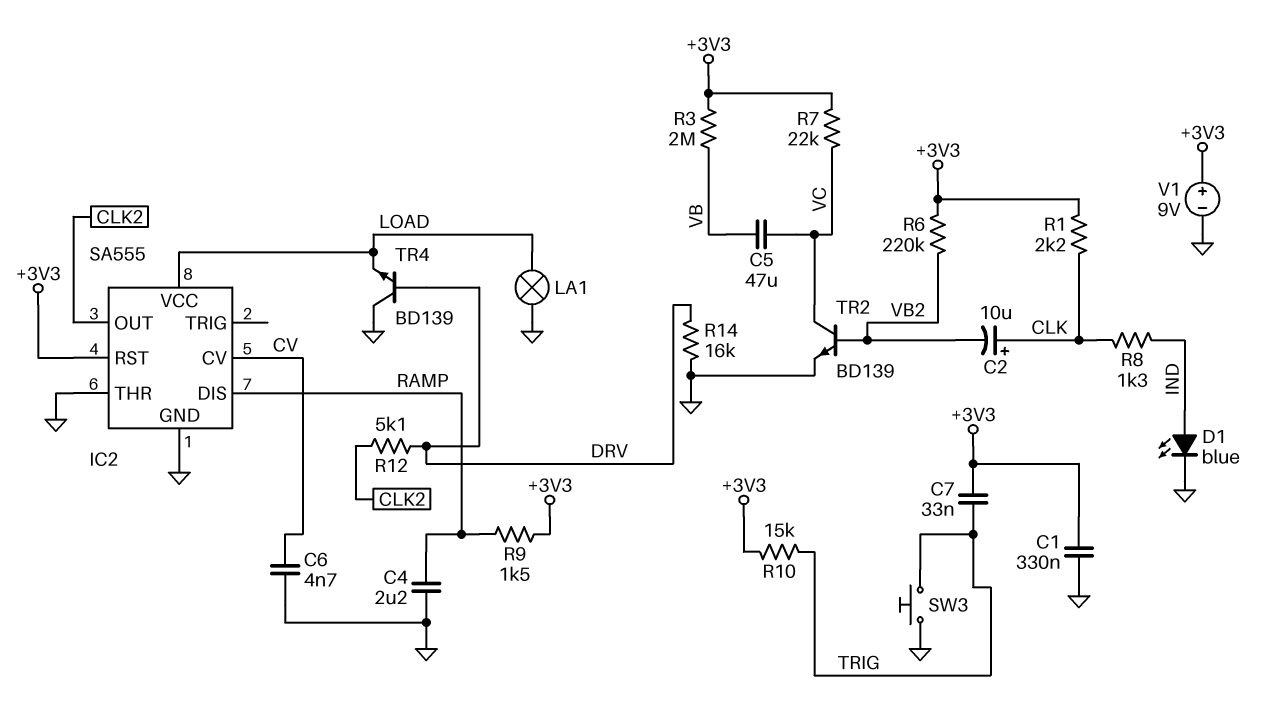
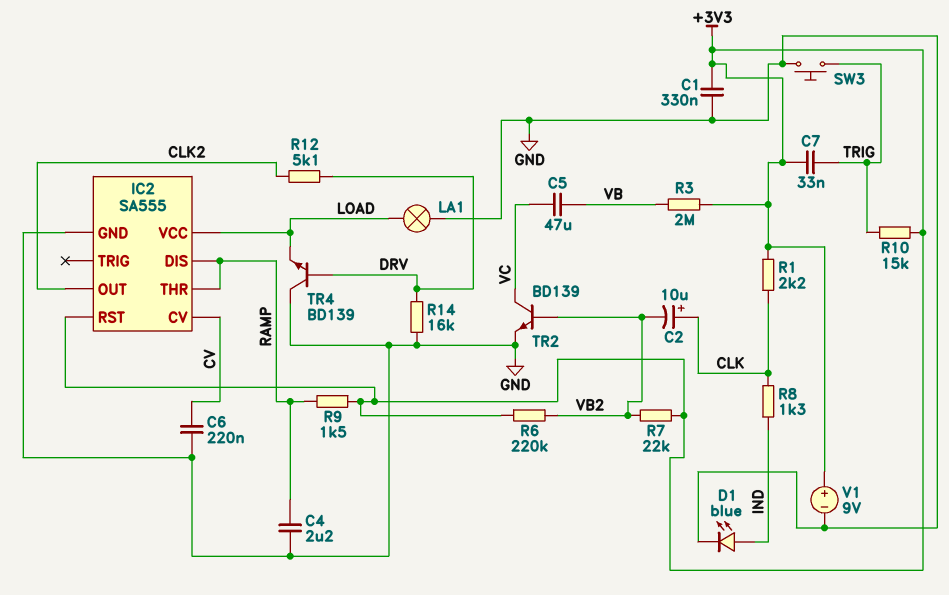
C6: 4.7nF (CV, GND) -> 220nF (CV, GND)
IC2 pin THR: GND -> RAMP
R7: 22k (+3V3, VC) -> 22k (+3V3, VB2)

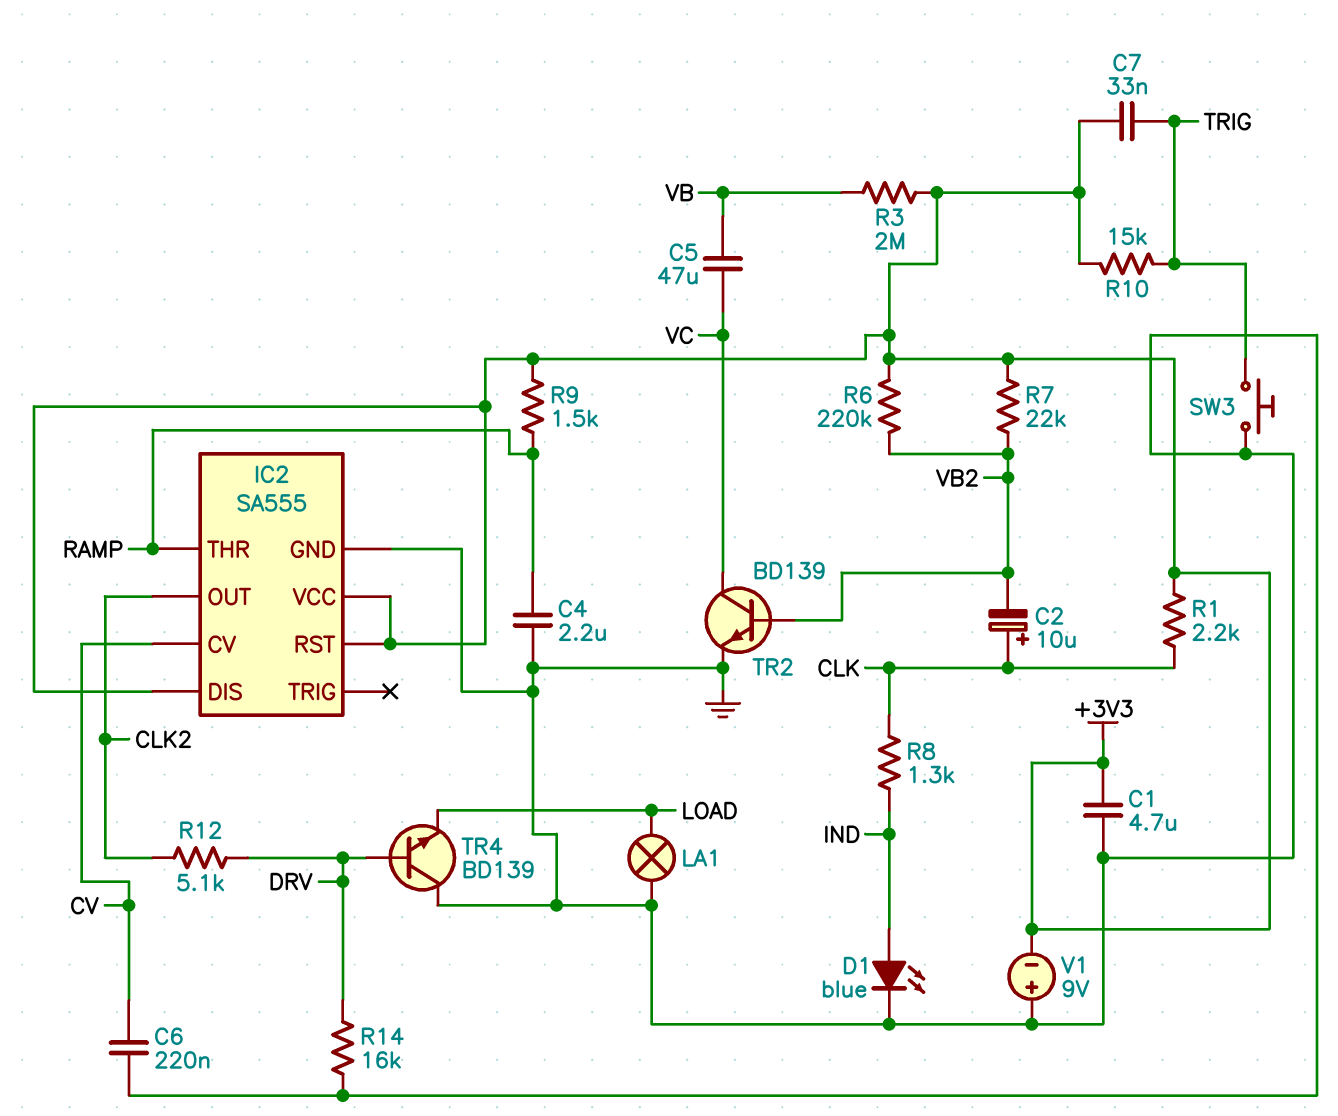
C1: 330nF (+3V3, GND) -> 4.7uF (+3V3, GND)
IC2 pin DIS: RAMP -> +3V3
IC2 pin VCC: LOAD -> +3V3
V1: 9V (plus +3V3, minus GND) -> 9V (plus GND, minus +3V3)

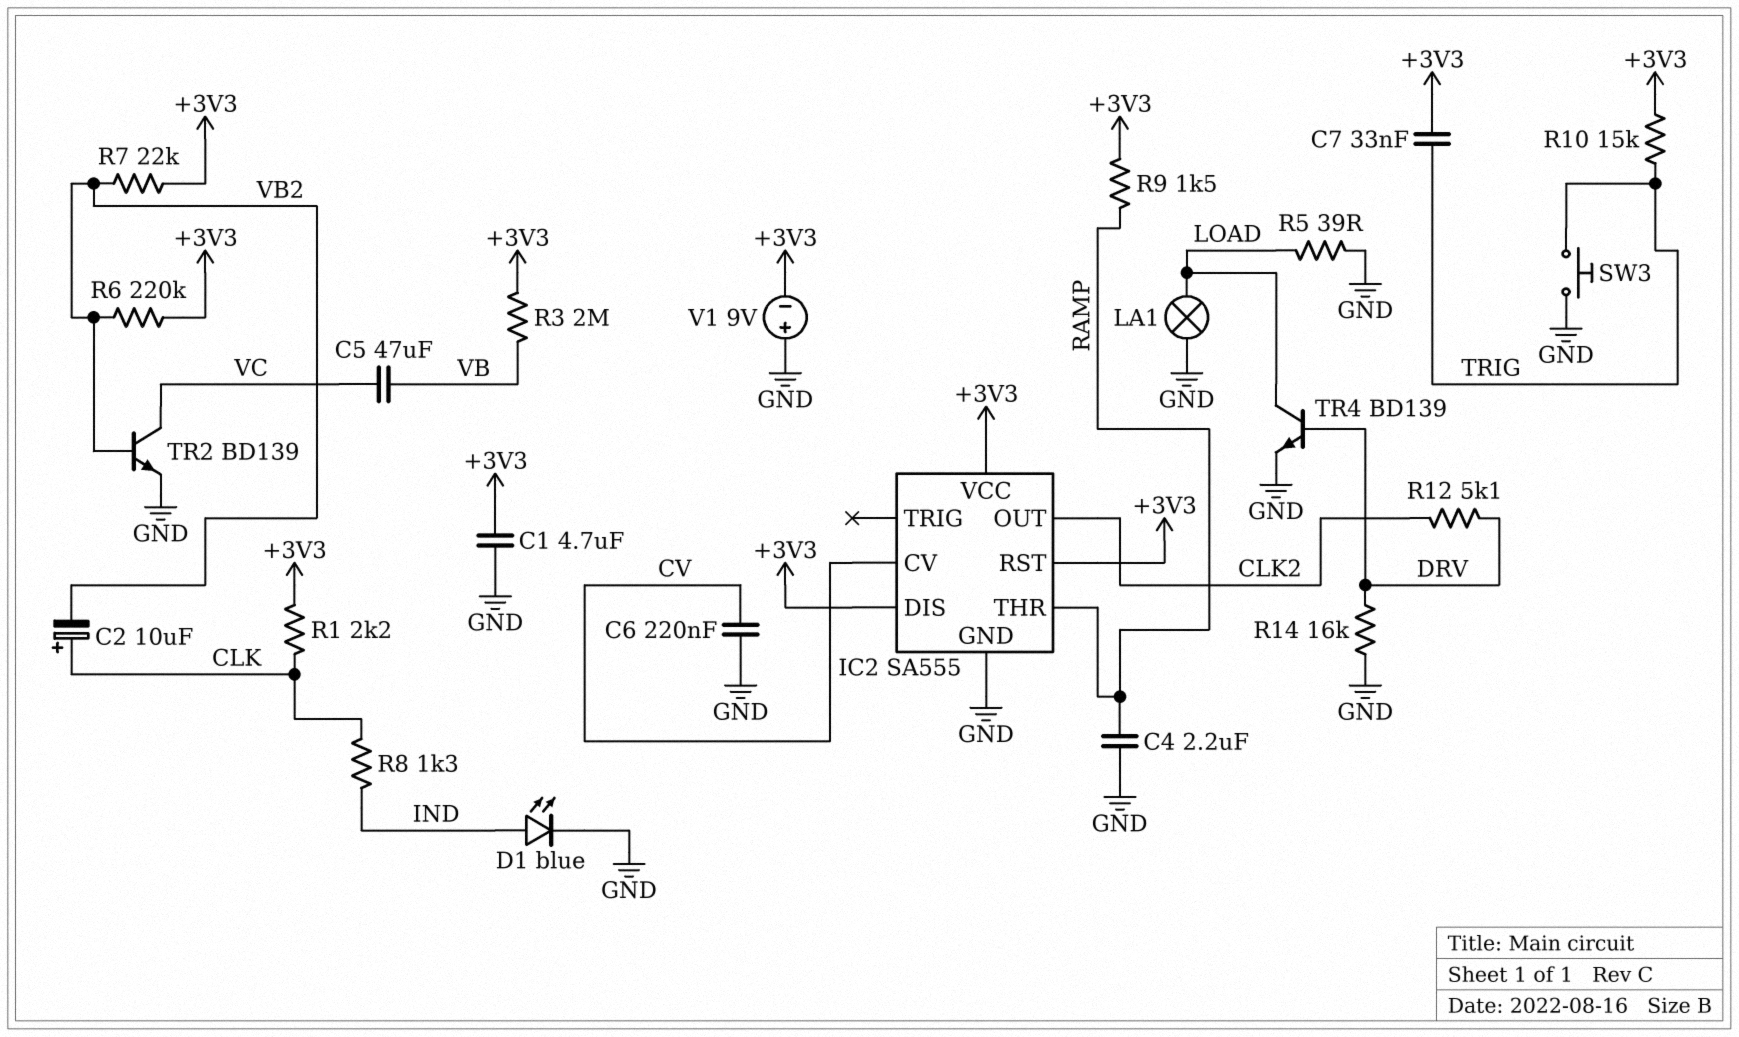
R5: none -> 39 (GND, LOAD)
TR4: NPN BD139 (B DRV, C GND, E LOAD) -> NPN BD139 (B DRV, C LOAD, E GND)

